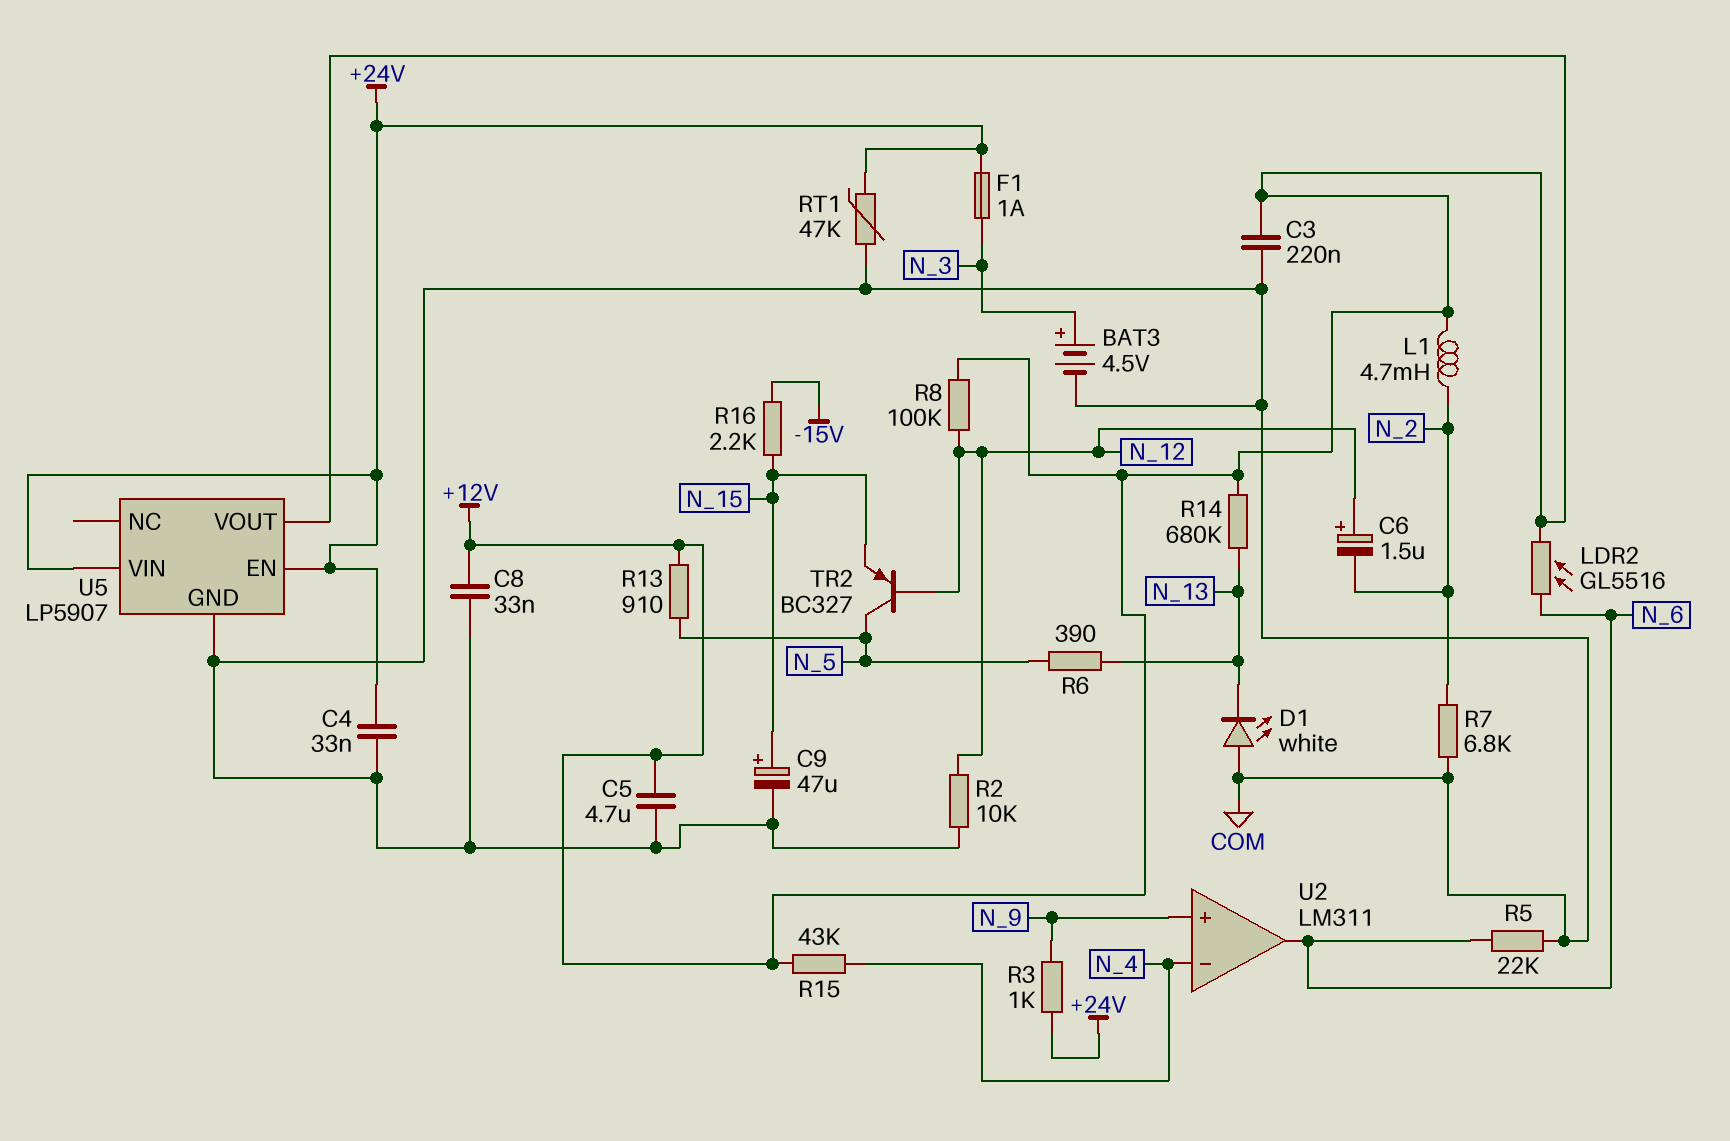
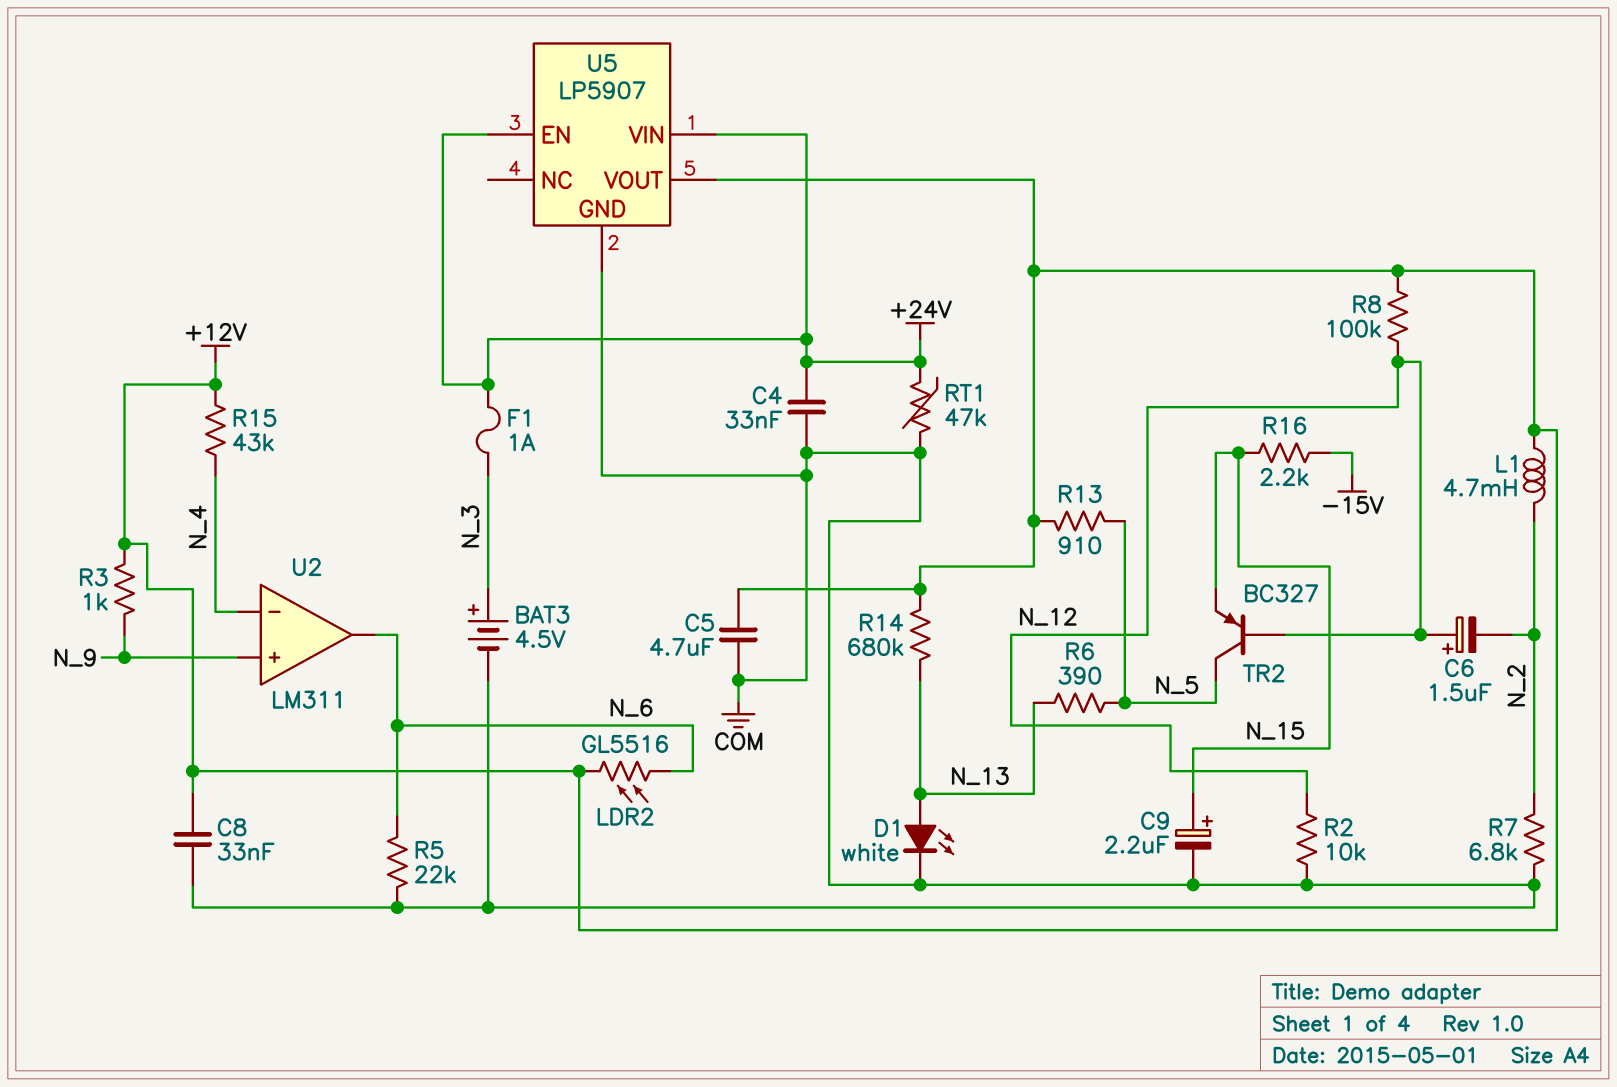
C3: 220nF (+12V, COM) -> none
C9: 47uF (plus N_15, minus COM) -> 2.2uF (plus N_15, minus COM)
D1: LED white (A COM, K N_13) -> LED white (A N_13, K COM)
R3: 1k (+24V, N_9) -> 1k (+12V, N_9)

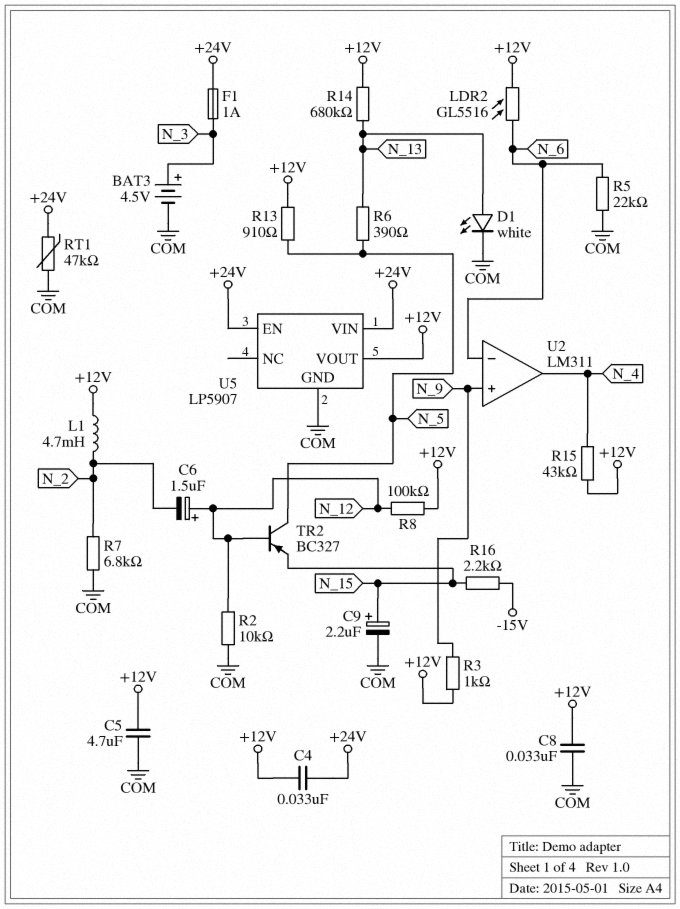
C4: 33nF (+24V, COM) -> 33nF (+12V, +24V)
U2 pin in-: N_4 -> N_6
U2 pin out: N_6 -> N_4

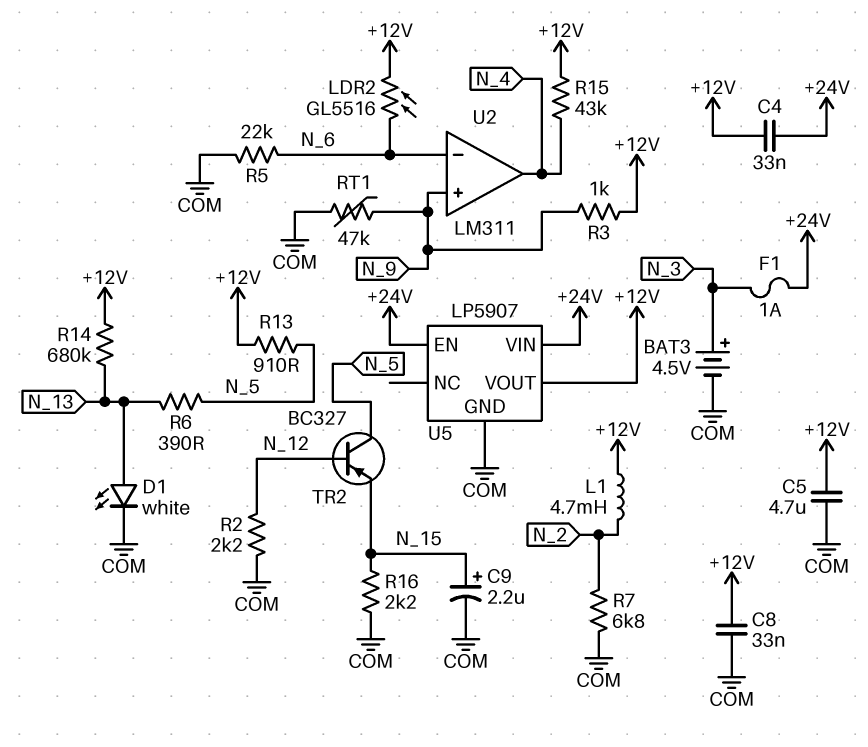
C6: 1.5uF (plus N_12, minus N_2) -> none
R2: 10k (COM, N_12) -> 2.2k (COM, N_12)
R8: 100k (+12V, N_12) -> none
R16: 2.2k (-15V, N_15) -> 2.2k (COM, N_15)
RT1: 47k (+24V, COM) -> 47k (COM, N_9)

